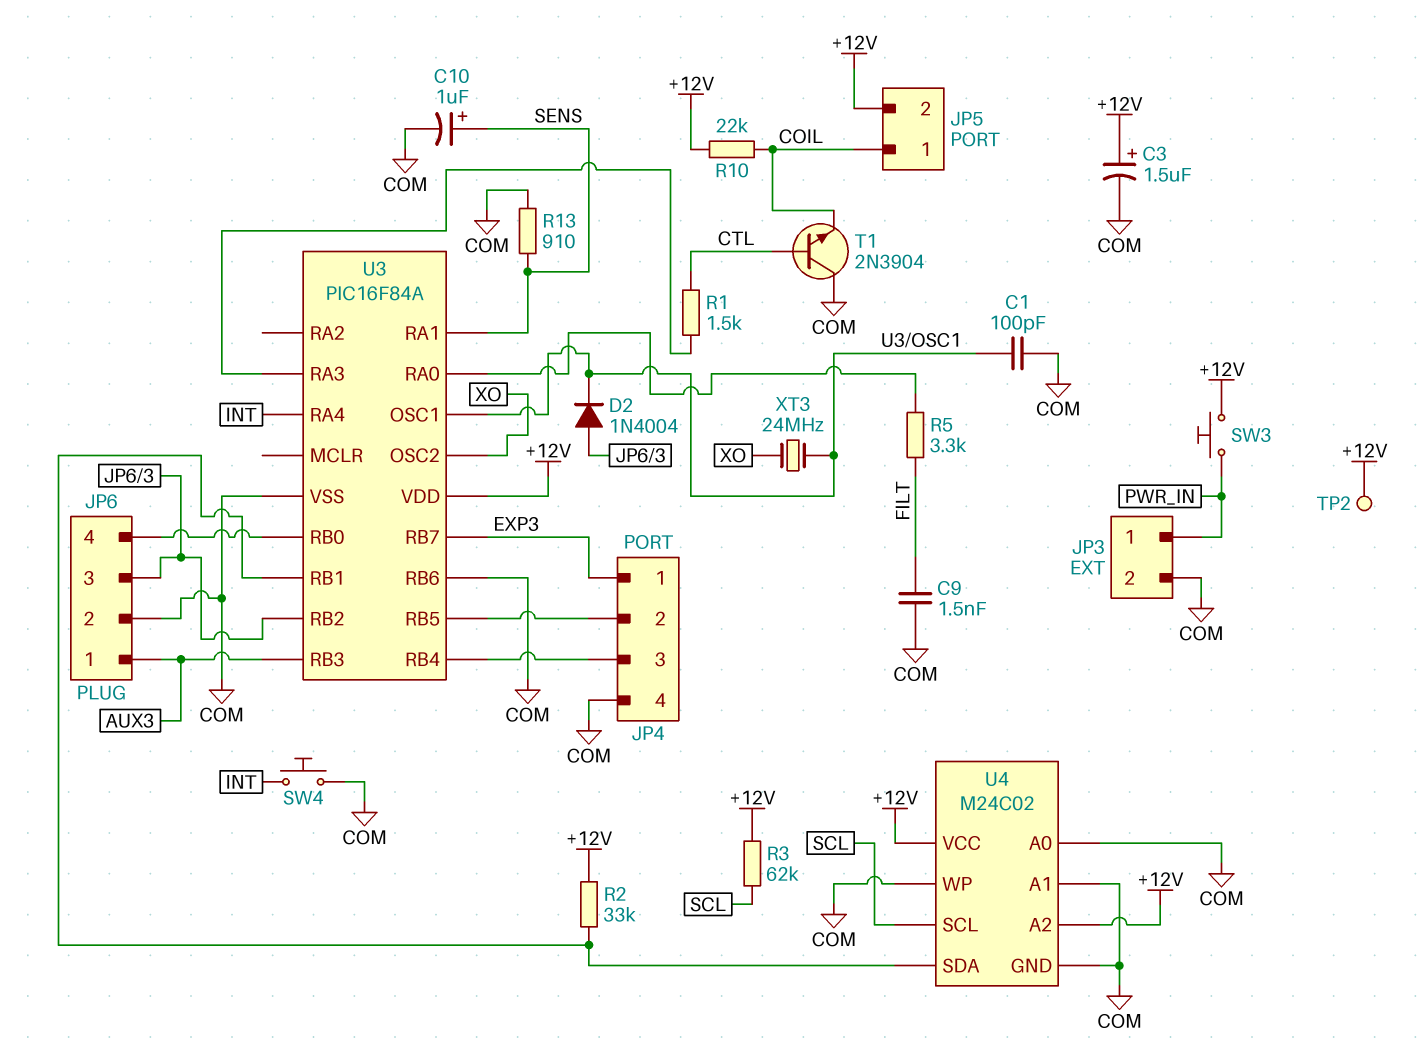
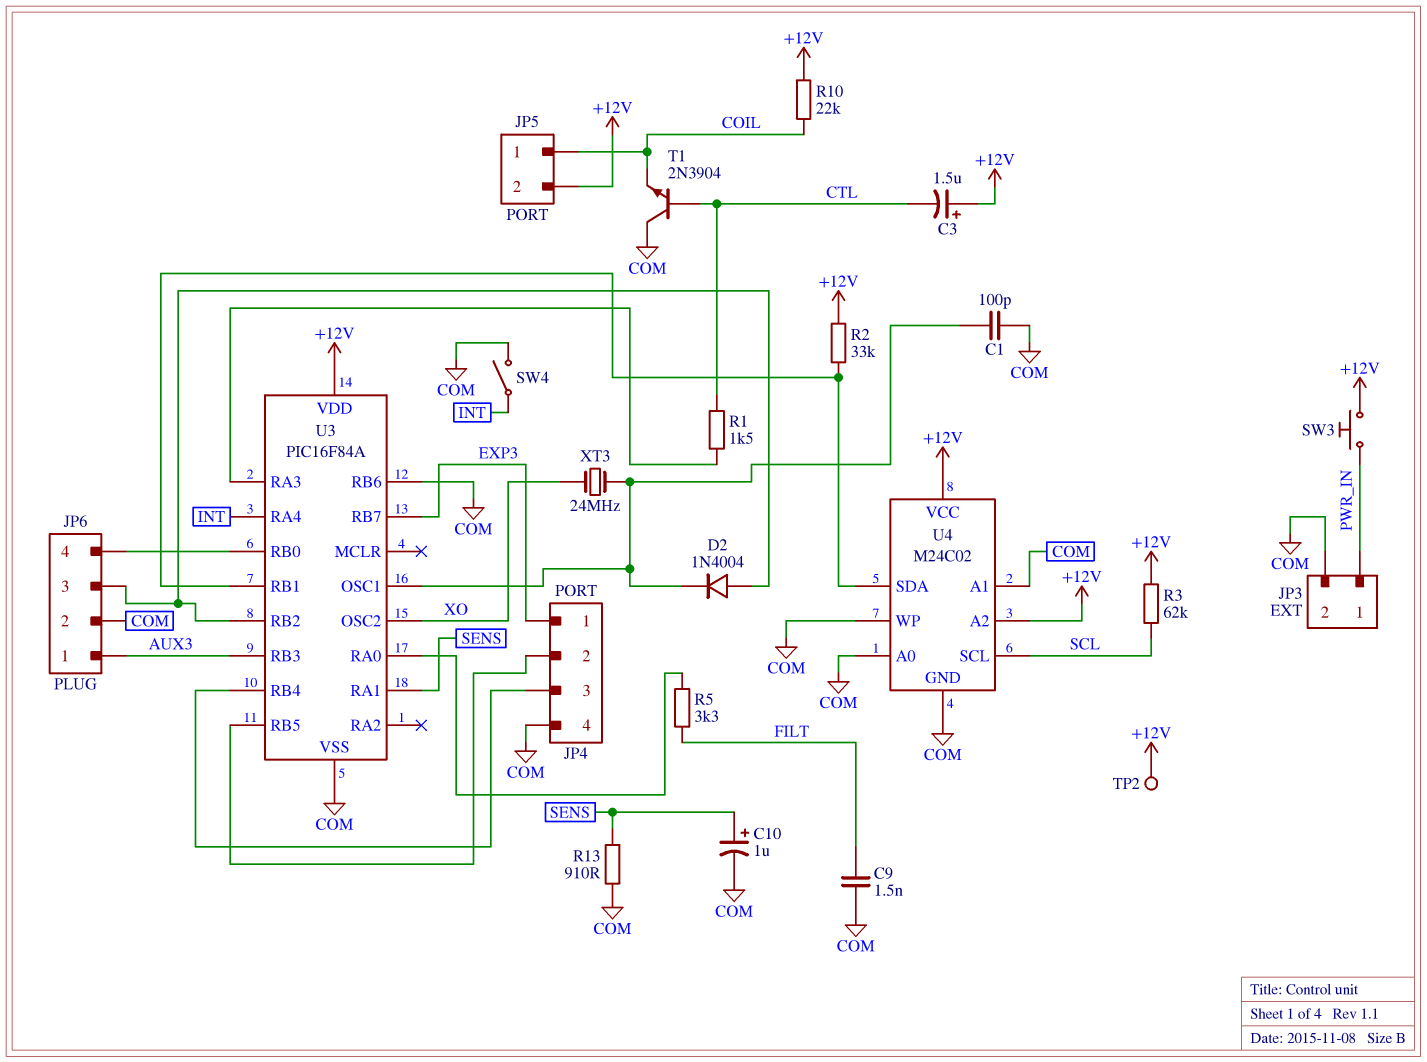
C3: 1.5uF (plus +12V, minus COM) -> 1.5uF (plus +12V, minus CTL)
SW4: button (COM, INT) -> switch (COM, INT)

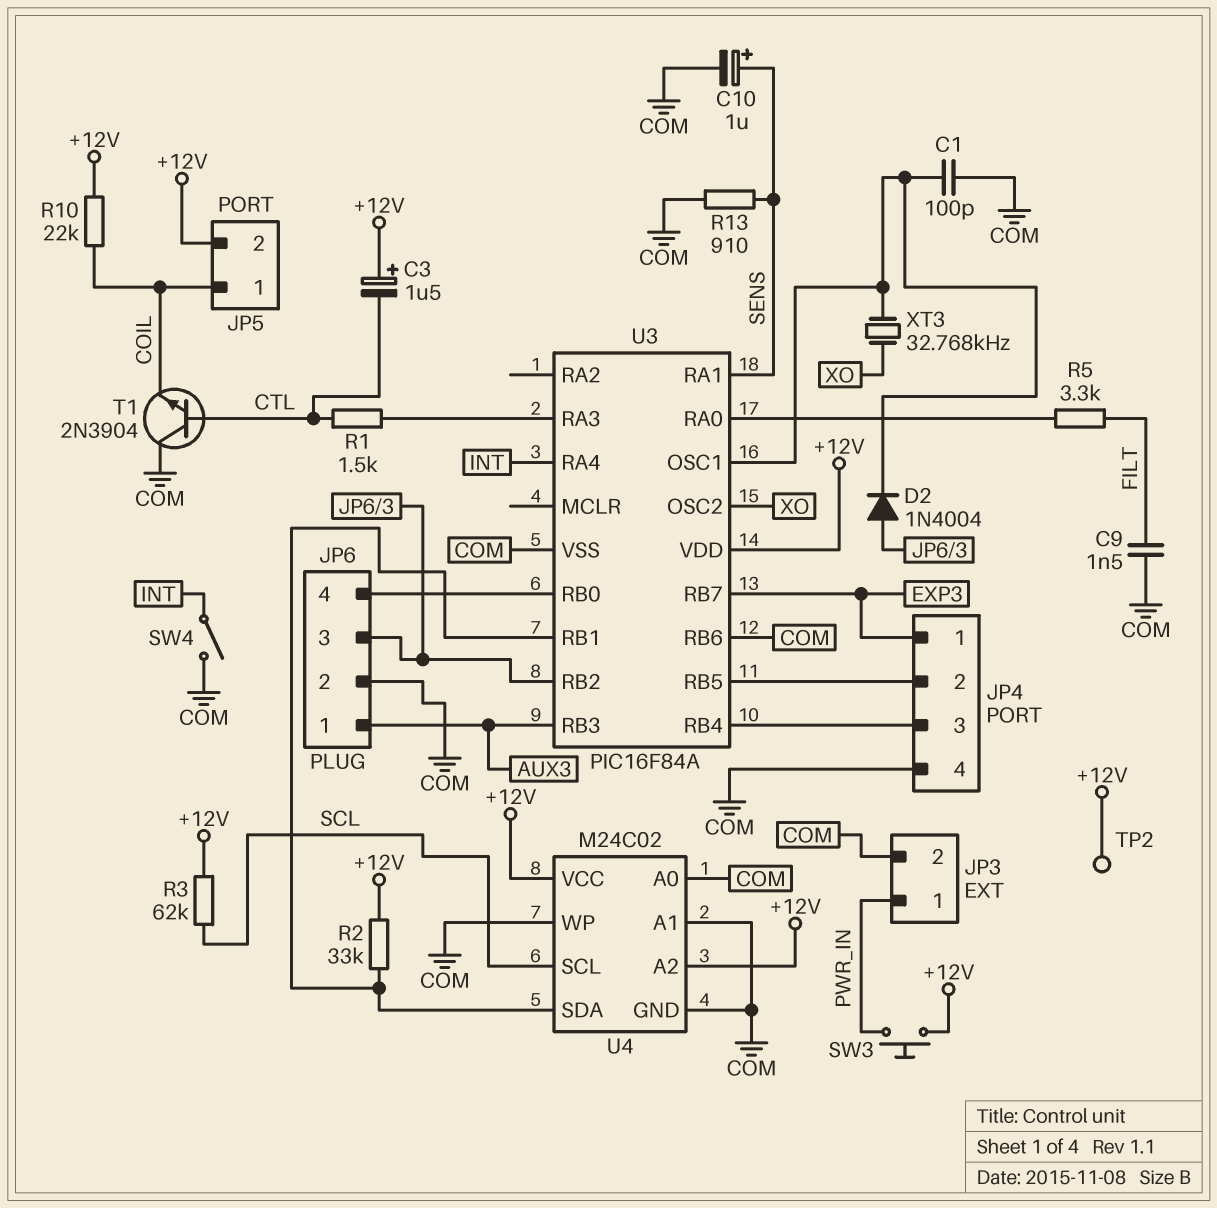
XT3: 24MHz (U3/OSC1, XO) -> 32.768kHz (U3/OSC1, XO)

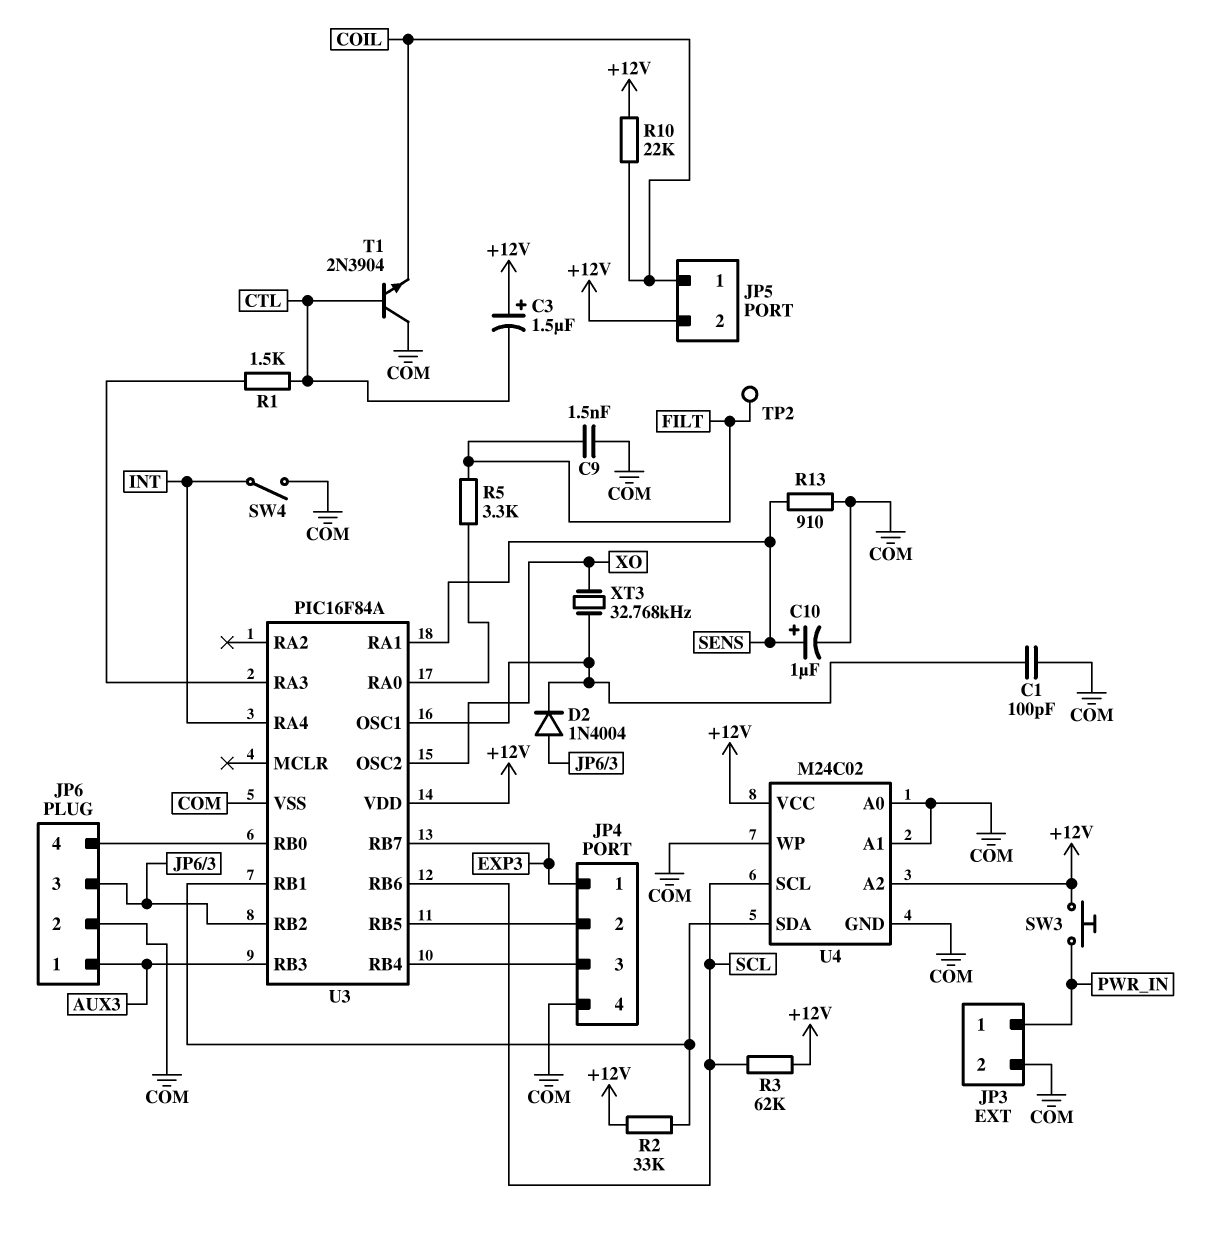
TP2: test point (+12V) -> test point (FILT)
U3 pin RB6: COM -> SCL

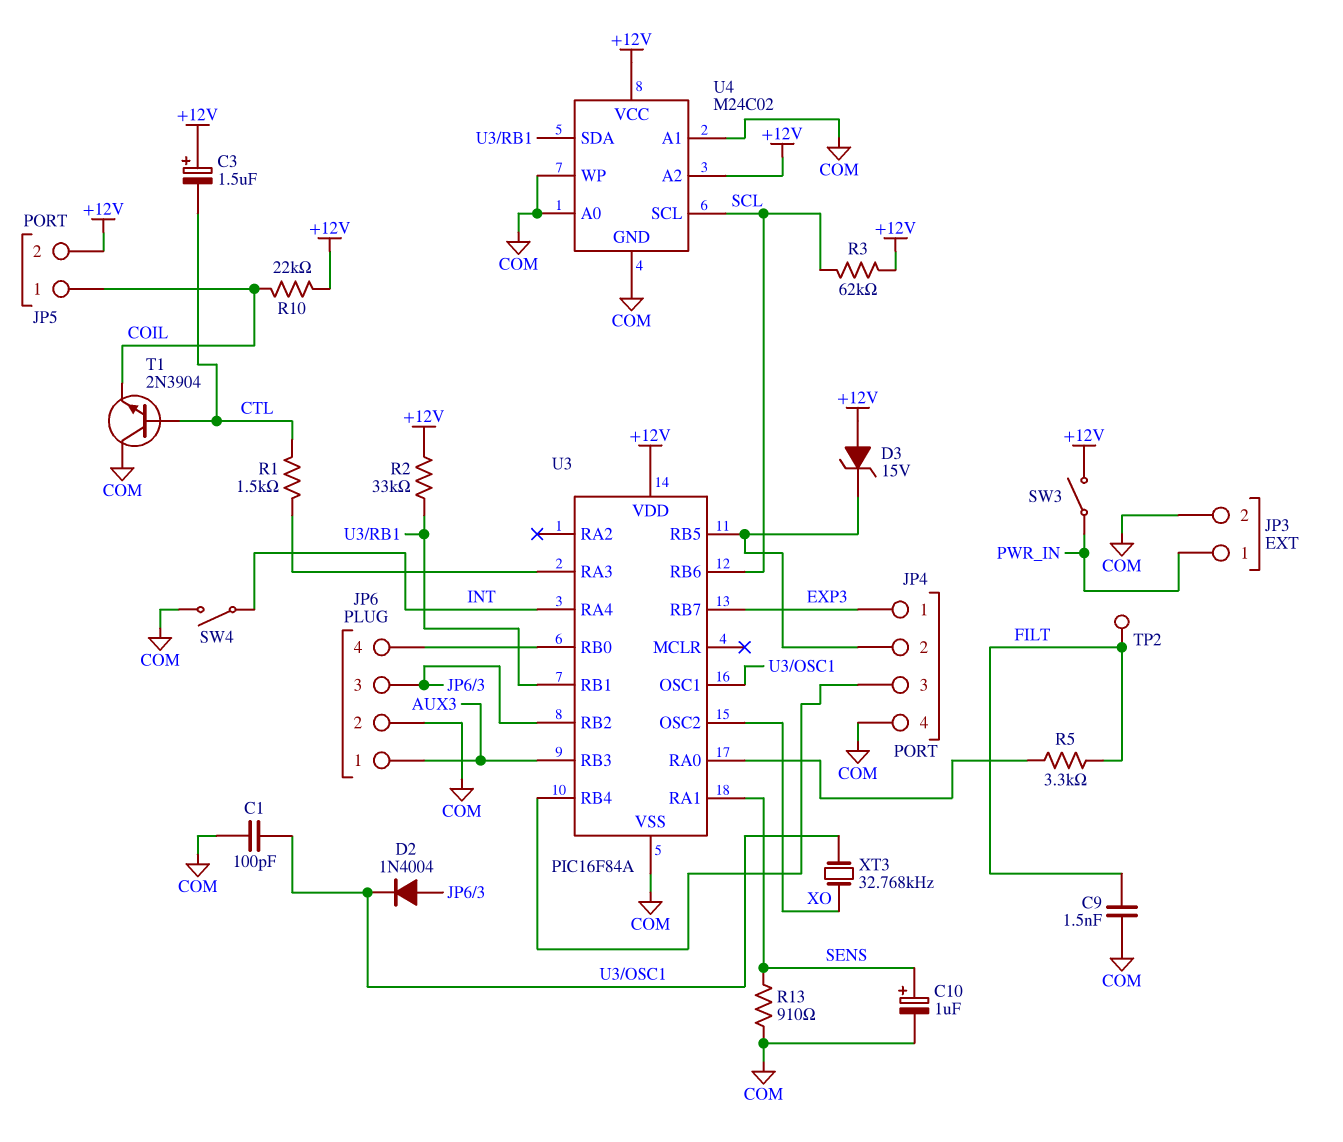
D3: none -> zener 15V (A +12V, K JP4/2)
SW3: button (+12V, PWR_IN) -> switch (+12V, PWR_IN)

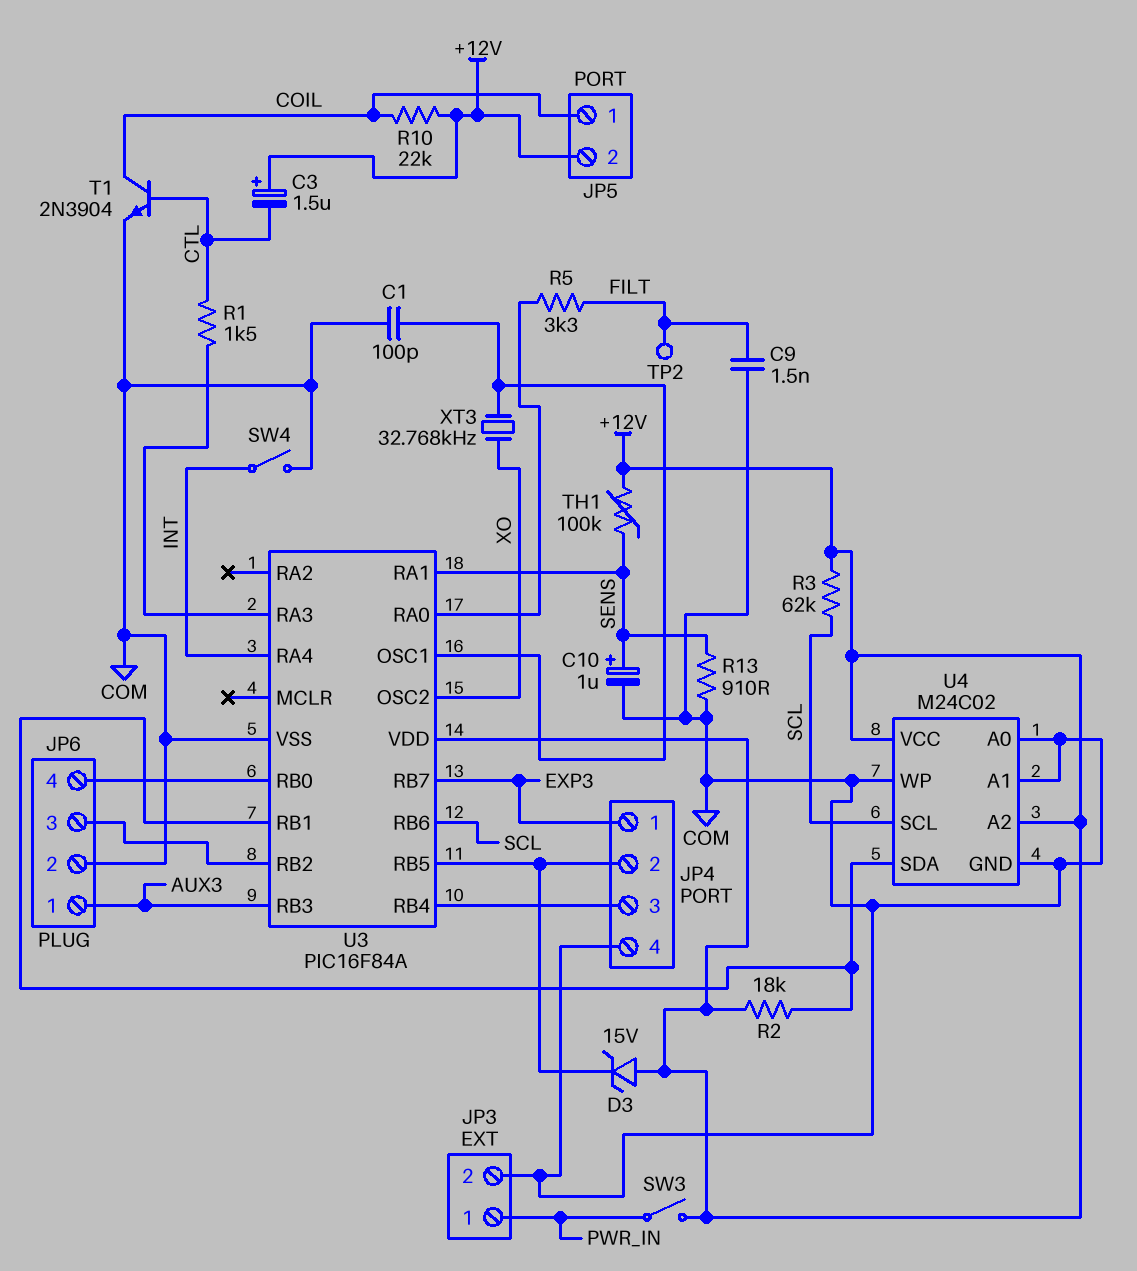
D2: diode 1N4004 (A JP6/3, K U3/OSC1) -> none
R2: 33k (+12V, U3/RB1) -> 18k (+12V, U3/RB1)
T1: NPN 2N3904 (B CTL, C COM, E COIL) -> NPN 2N3904 (B CTL, C COIL, E COM)
TH1: none -> 100k (+12V, SENS)

